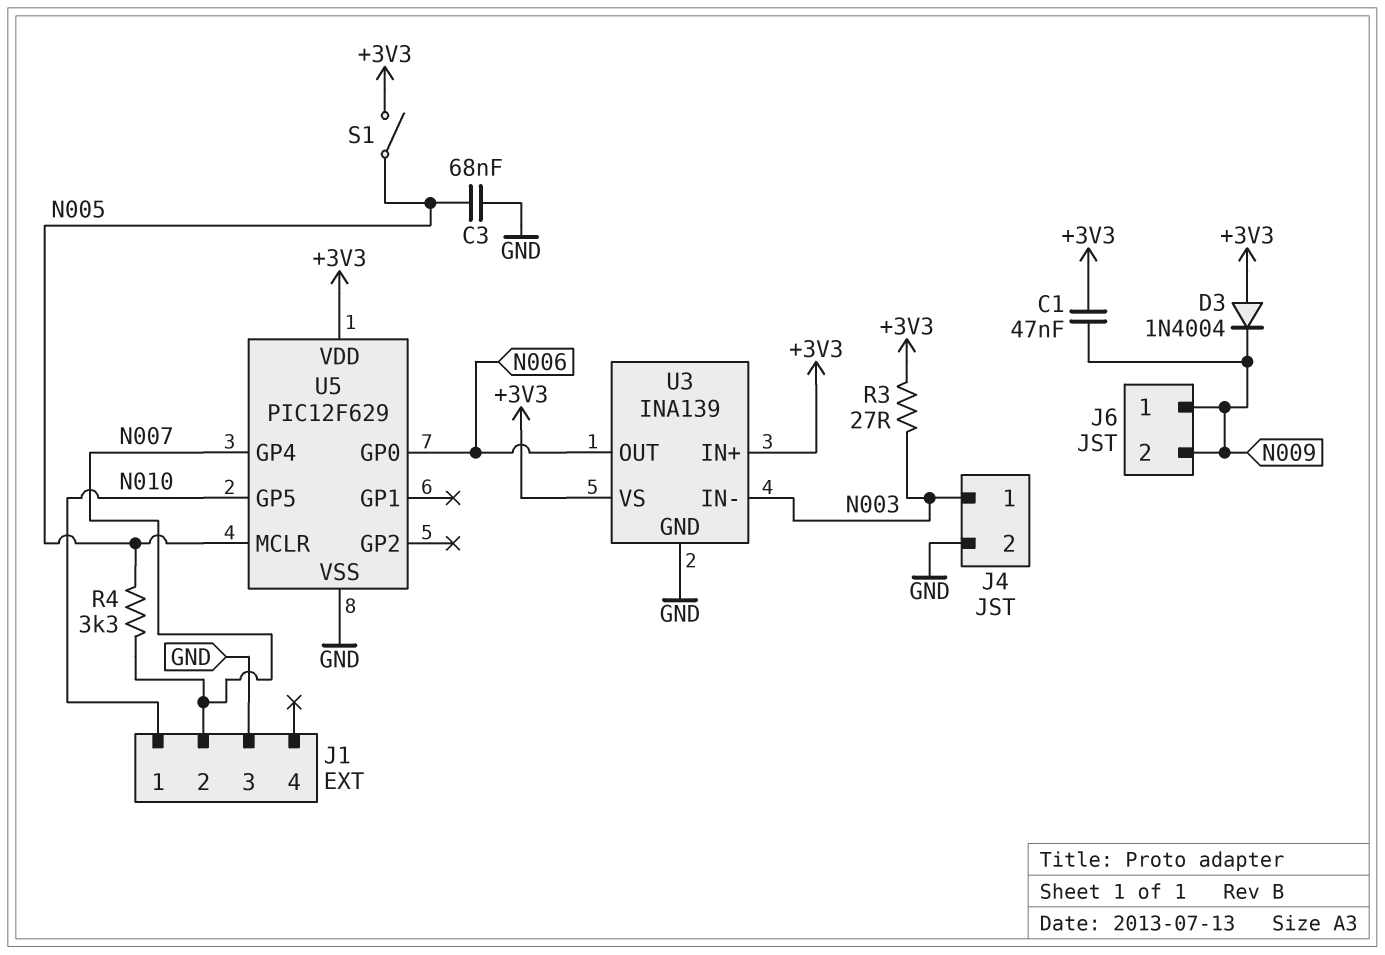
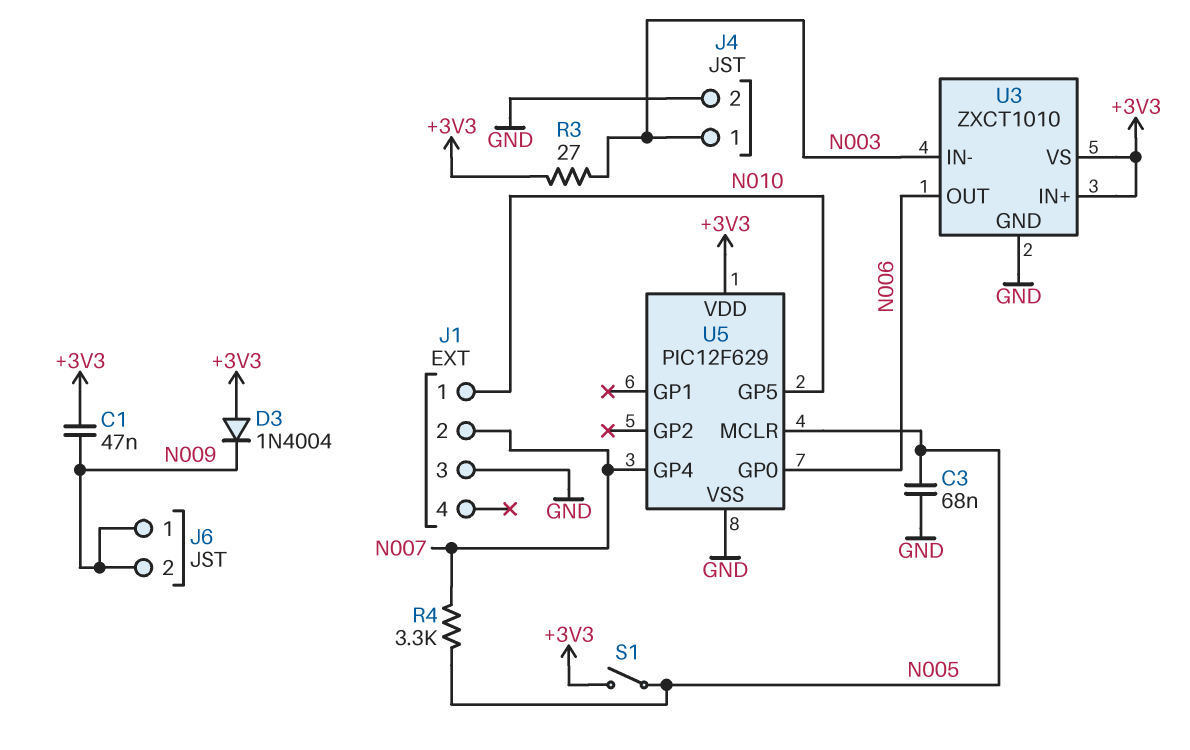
U3: INA139 -> ZXCT1010

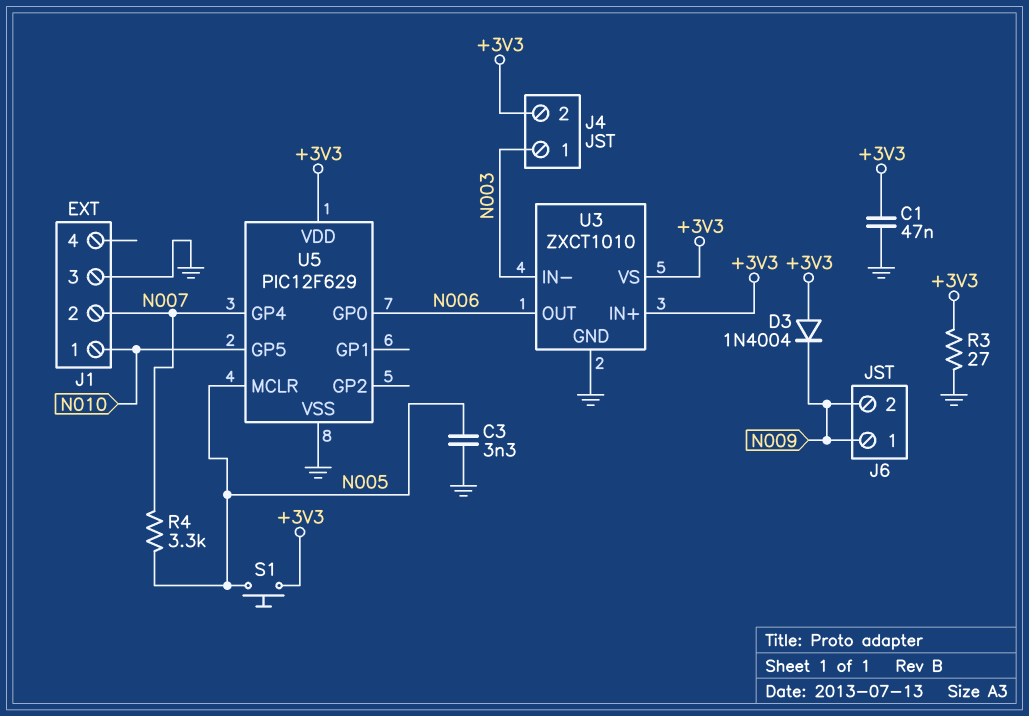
C1: 47nF (+3V3, N009) -> 47nF (+3V3, GND)
C3: 68nF (GND, N005) -> 3.3nF (GND, N005)
J4 pin 2: GND -> +3V3
R3: 27 (+3V3, N003) -> 27 (+3V3, GND)
S1: switch (+3V3, N005) -> button (+3V3, N005)

